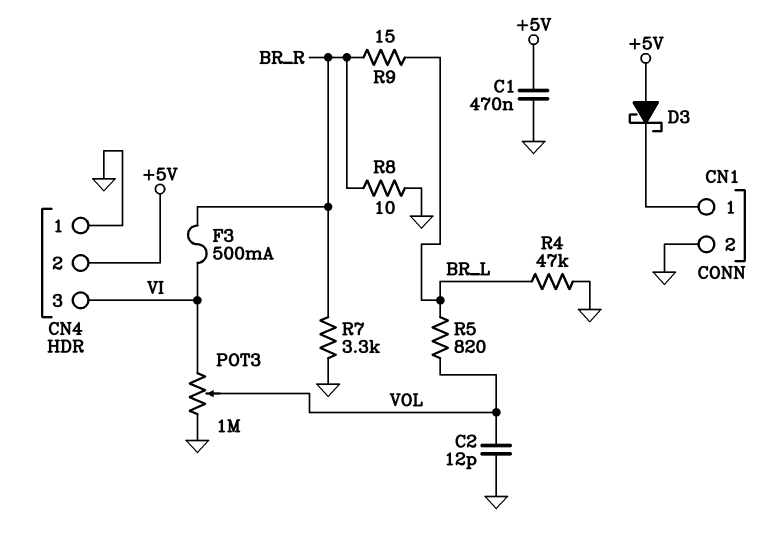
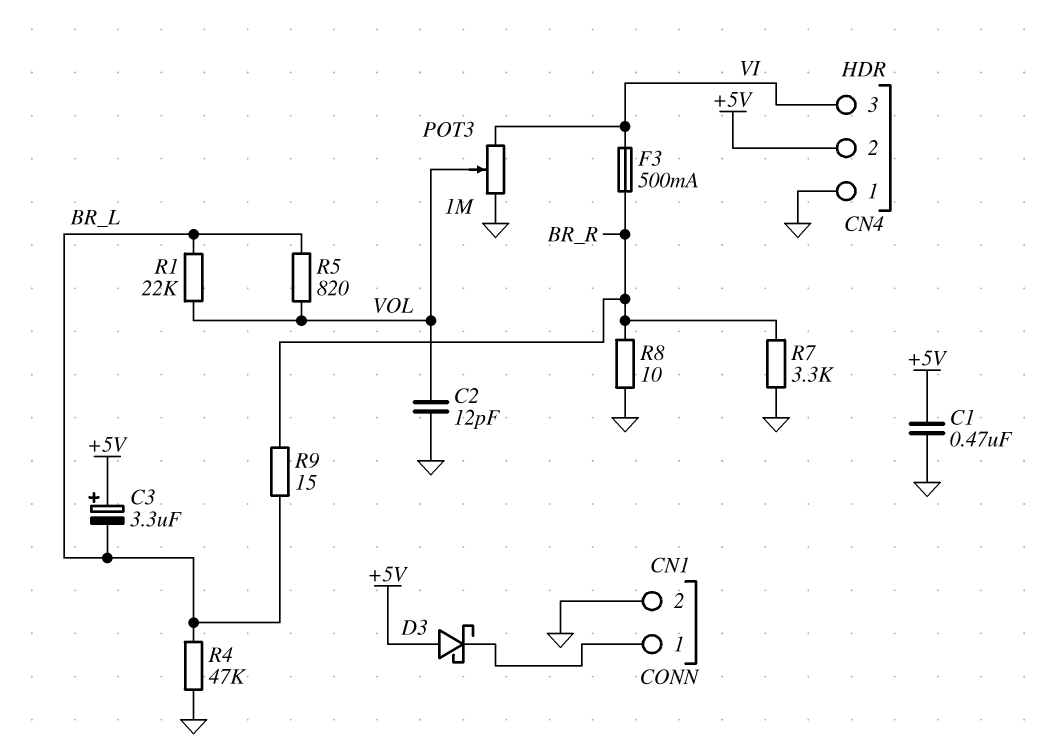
C3: none -> 3.3uF (plus +5V, minus BR_L)
R1: none -> 22k (BR_L, VOL)

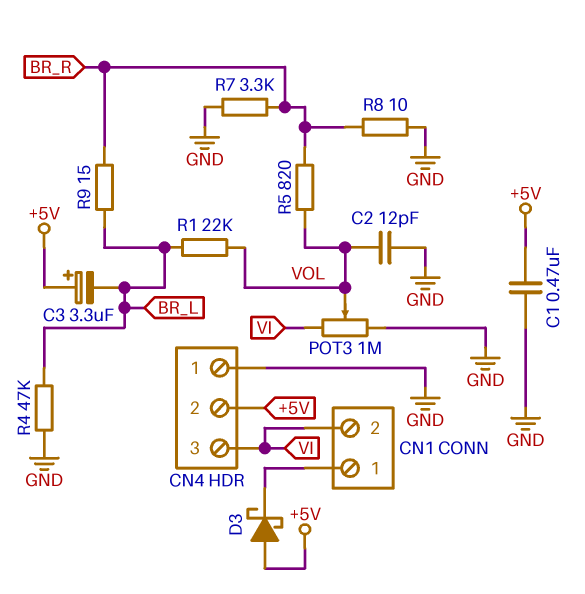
CN1 pin 2: GND -> VI
F3: 500mA (BR_R, VI) -> none
R5: 820 (BR_L, VOL) -> 820 (BR_R, VOL)

